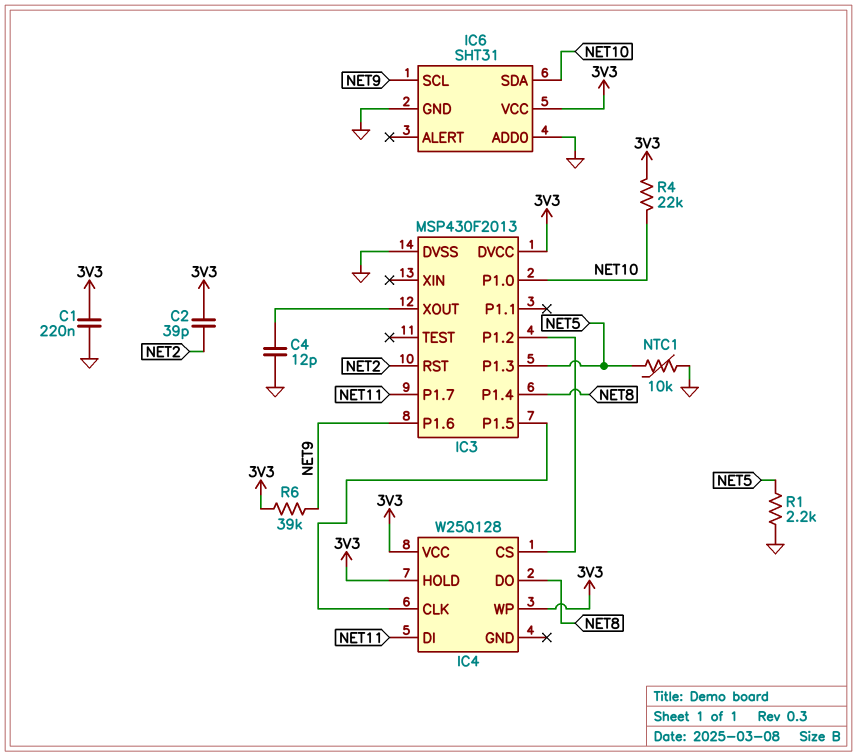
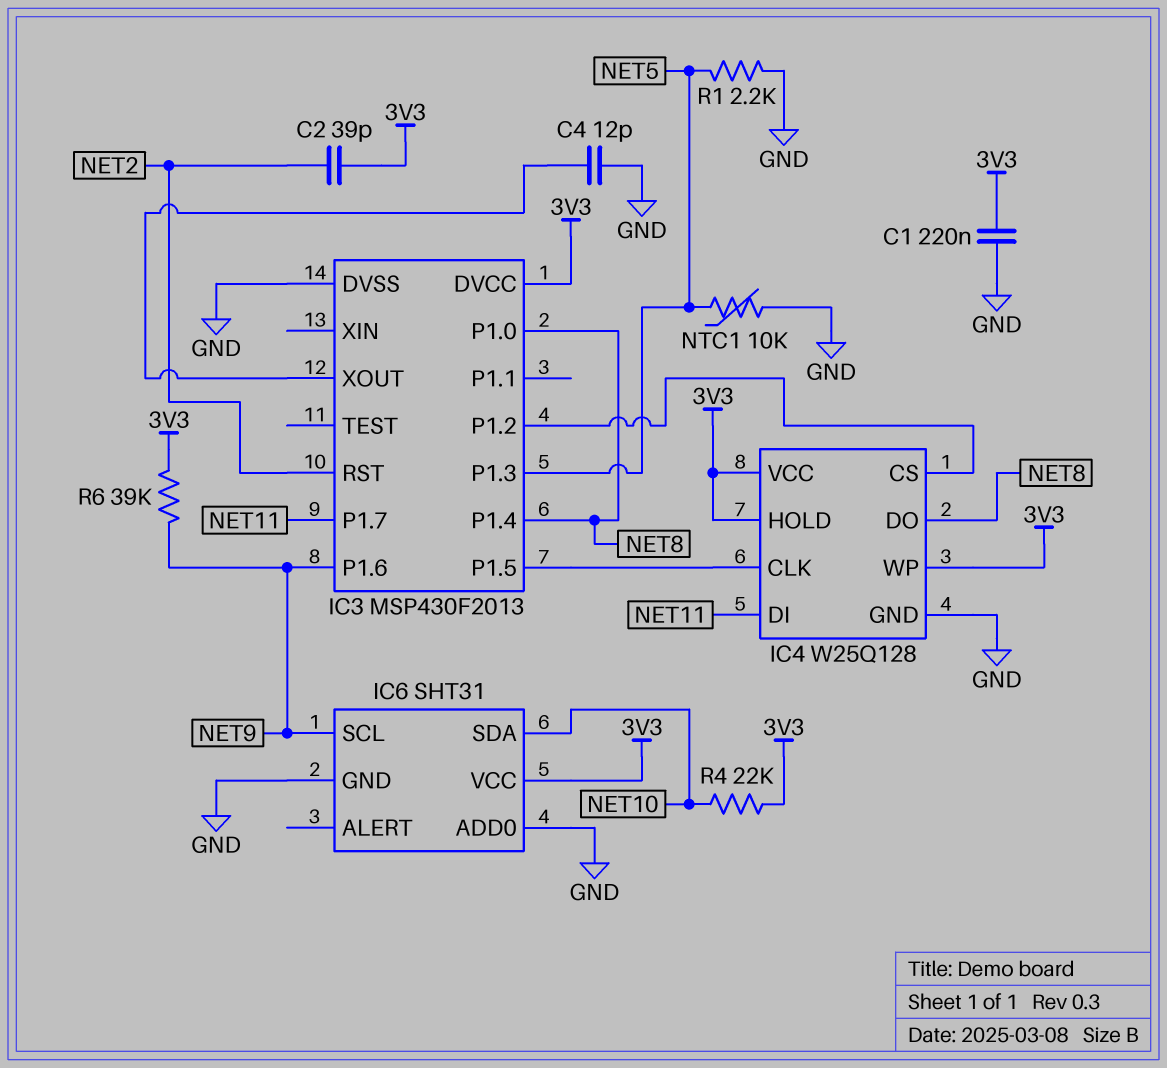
IC3 pin P1.0: NET10 -> NET8
IC4 pin GND: none -> GND

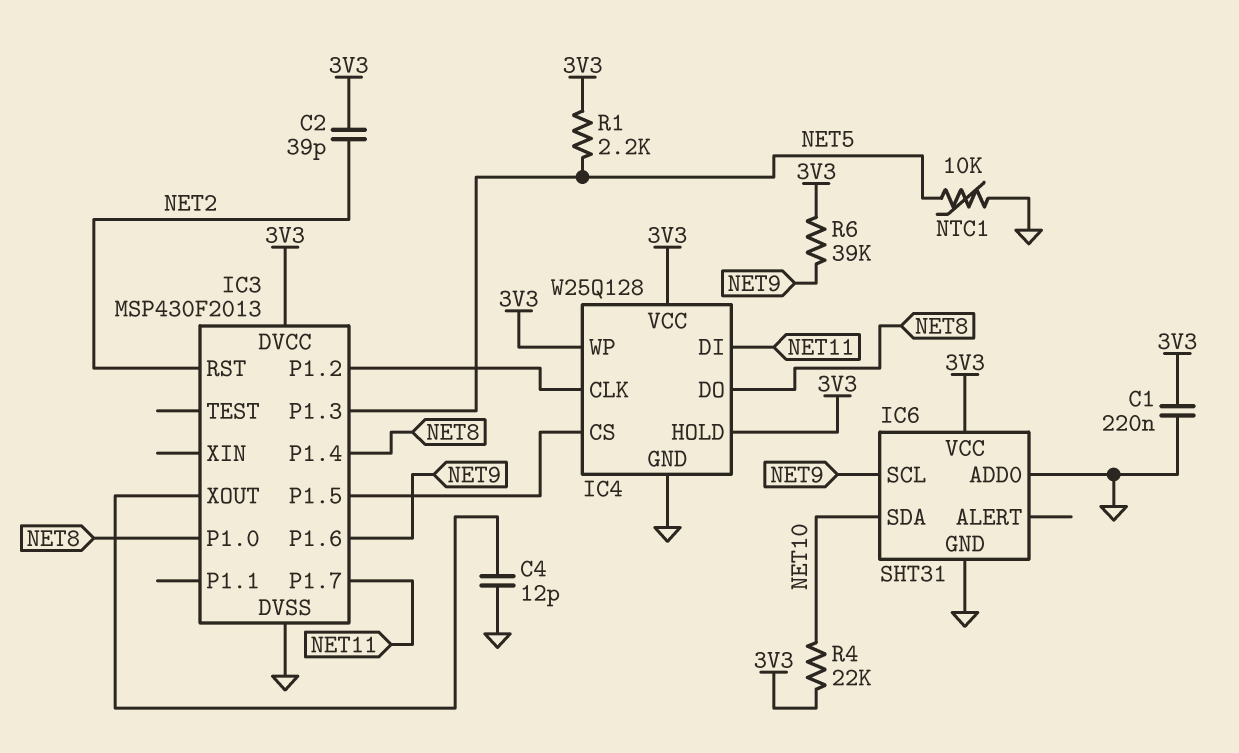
IC4 pin CLK: IC3/P1.5 -> IC3/P1.2
IC4 pin CS: IC3/P1.2 -> IC3/P1.5
R1: 2.2k (GND, NET5) -> 2.2k (3V3, NET5)

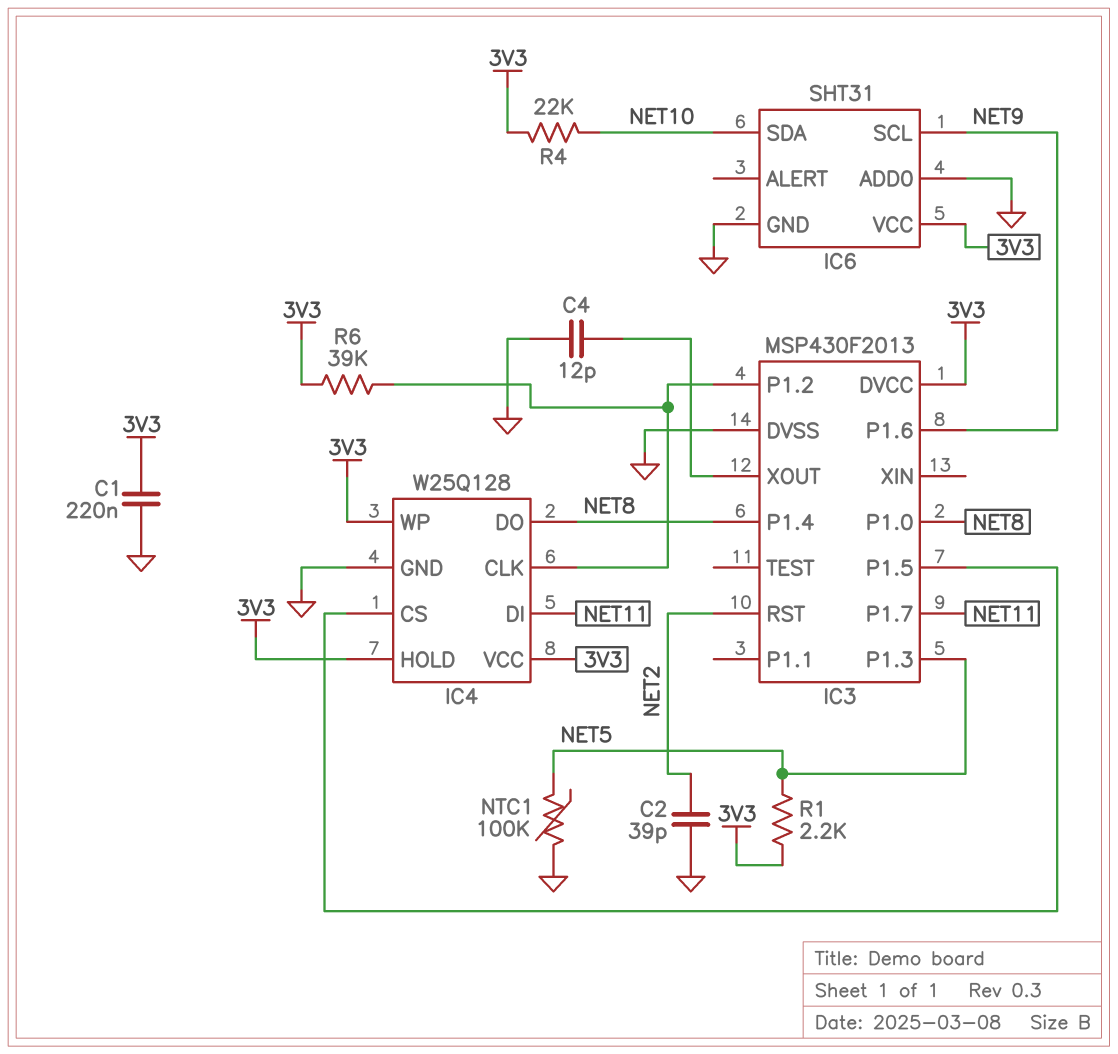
C2: 39pF (3V3, NET2) -> 39pF (GND, NET2)
NTC1: 10k (GND, NET5) -> 100k (GND, NET5)
R6: 39k (3V3, NET9) -> 39k (3V3, IC3/P1.2)

